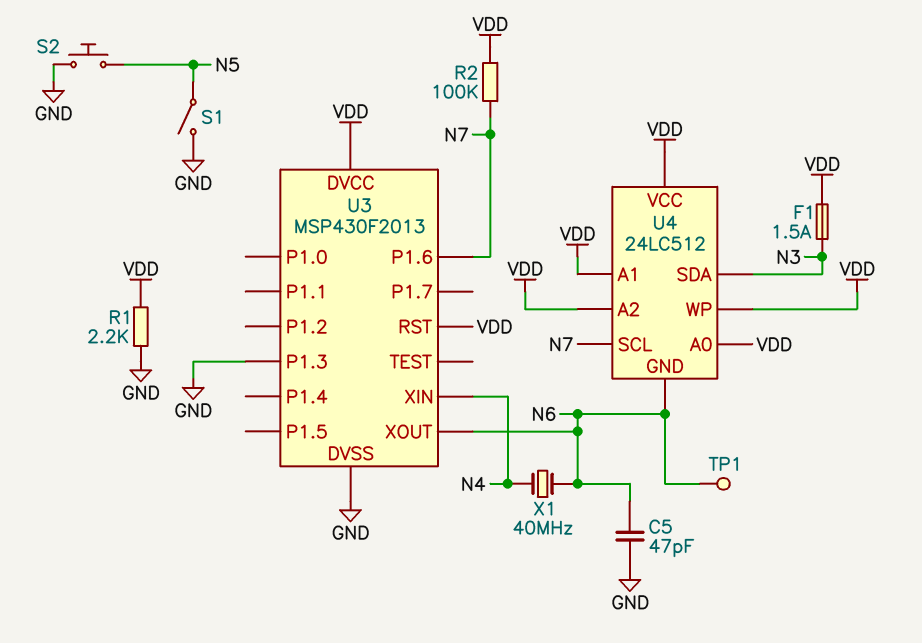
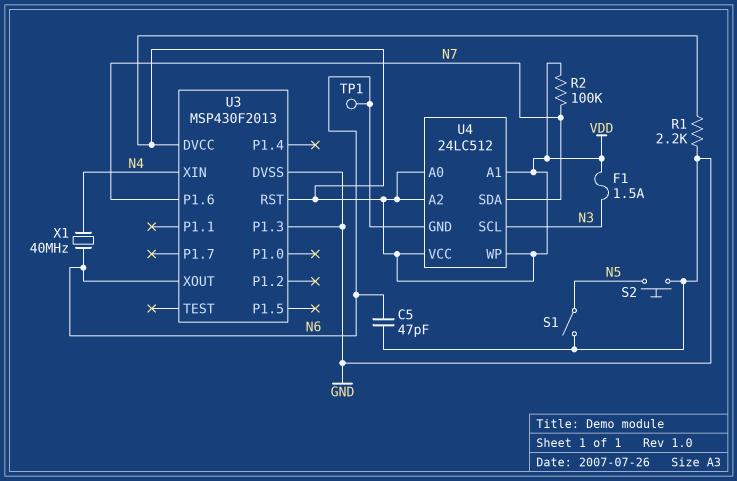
U4 pin SCL: N7 -> N3
U4 pin SDA: N3 -> N7

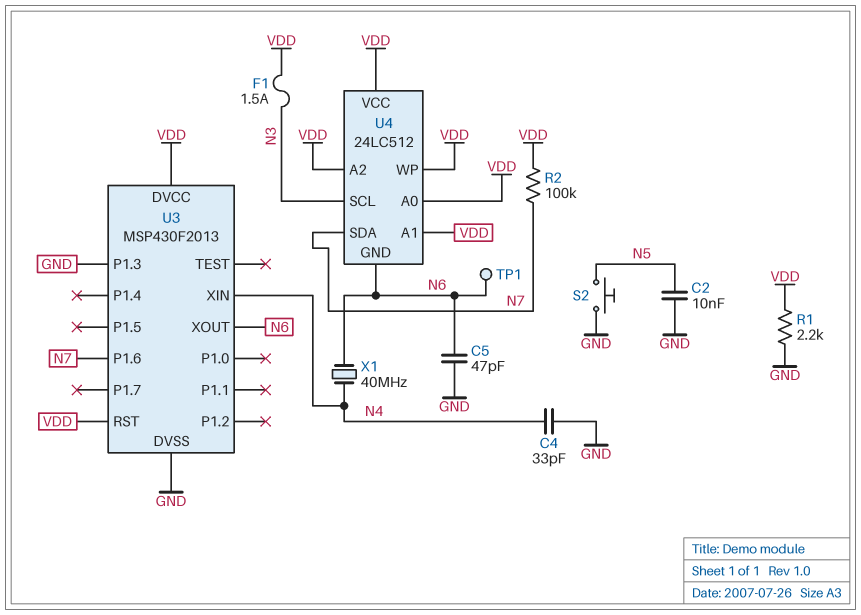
C2: none -> 10nF (GND, N5)
C4: none -> 33pF (GND, N4)
S1: switch (GND, N5) -> none

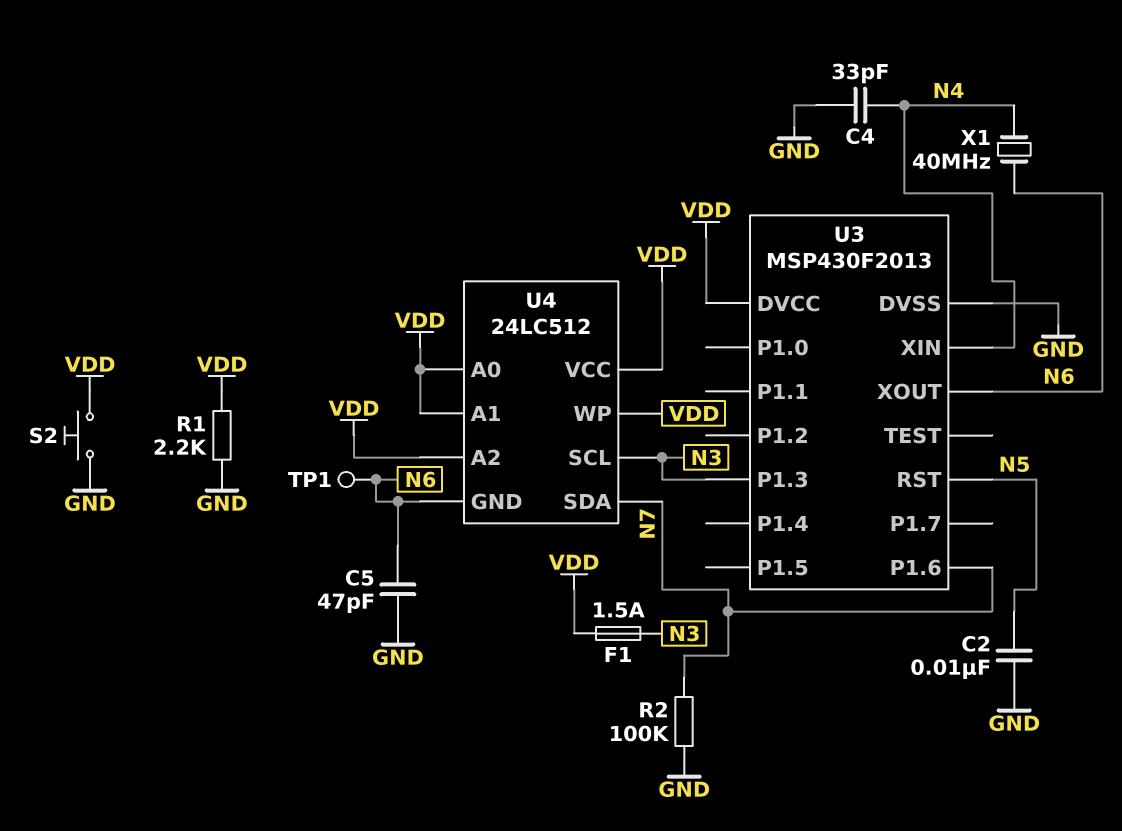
R2: 100k (N7, VDD) -> 100k (GND, N7)
S2: button (GND, N5) -> button (GND, VDD)
U3 pin P1.3: GND -> N3
U3 pin RST: VDD -> N5

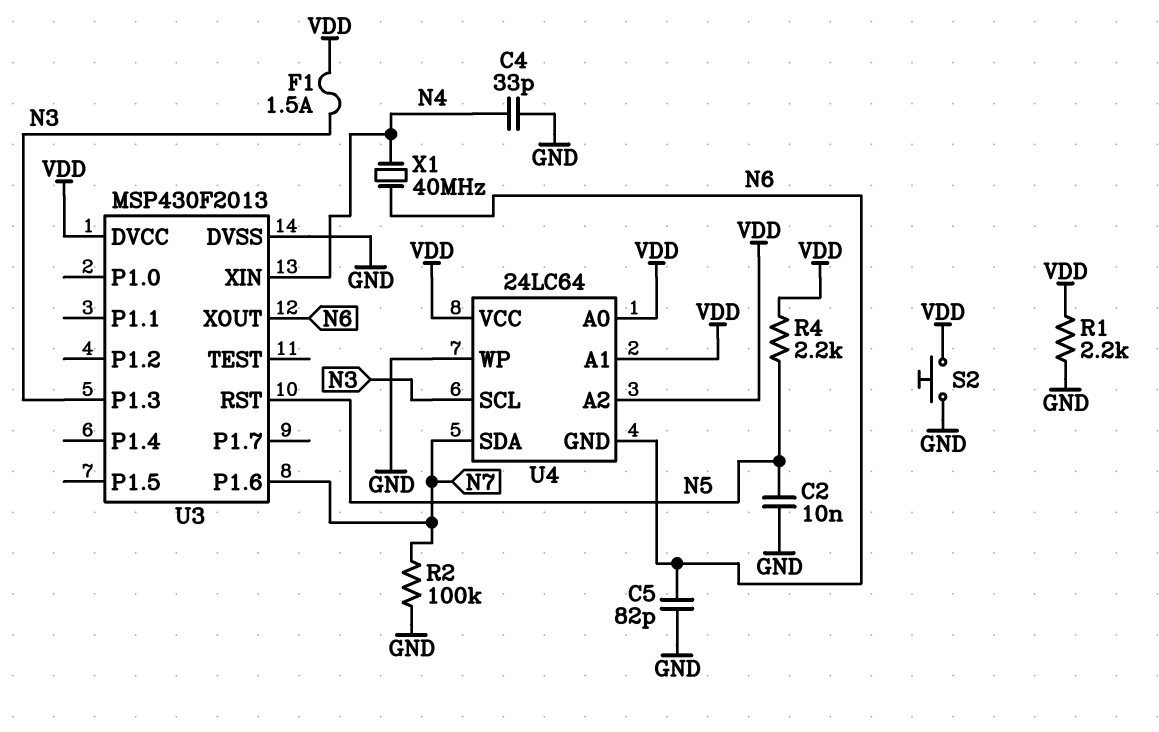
C5: 47pF (GND, N6) -> 82pF (GND, N6)
R4: none -> 2.2k (N5, VDD)
TP1: test point (N6) -> none
U4: 24LC512 -> 24LC64
U4 pin WP: VDD -> GND

